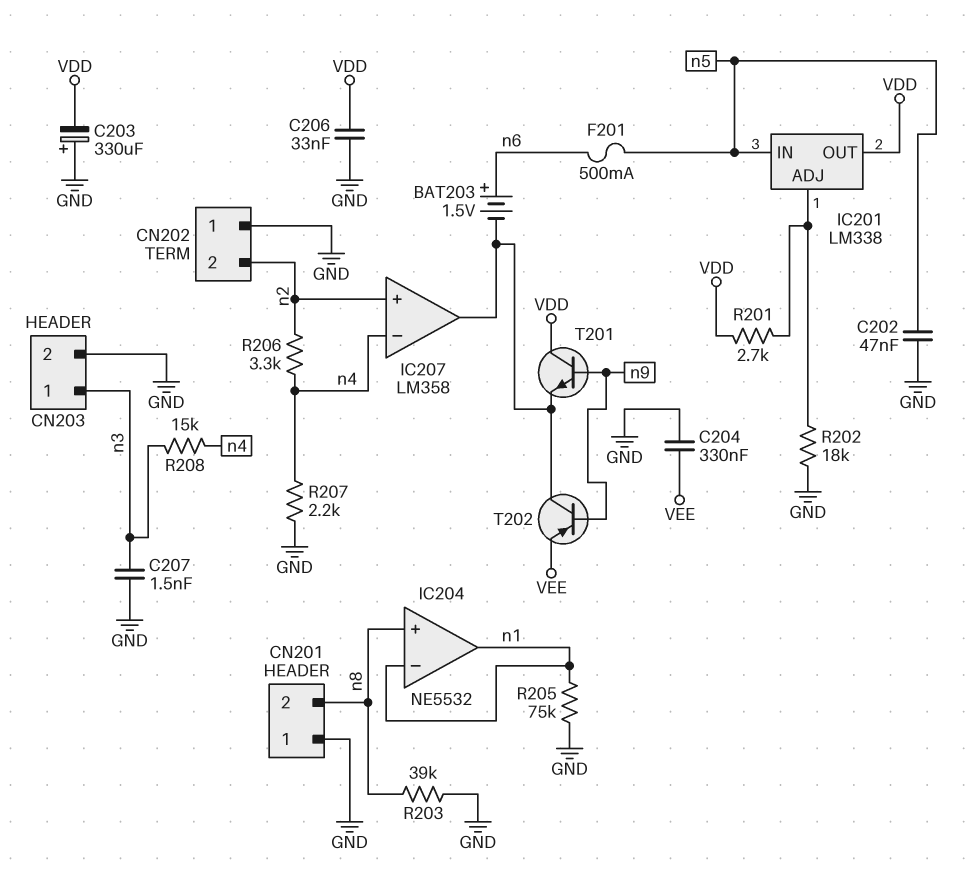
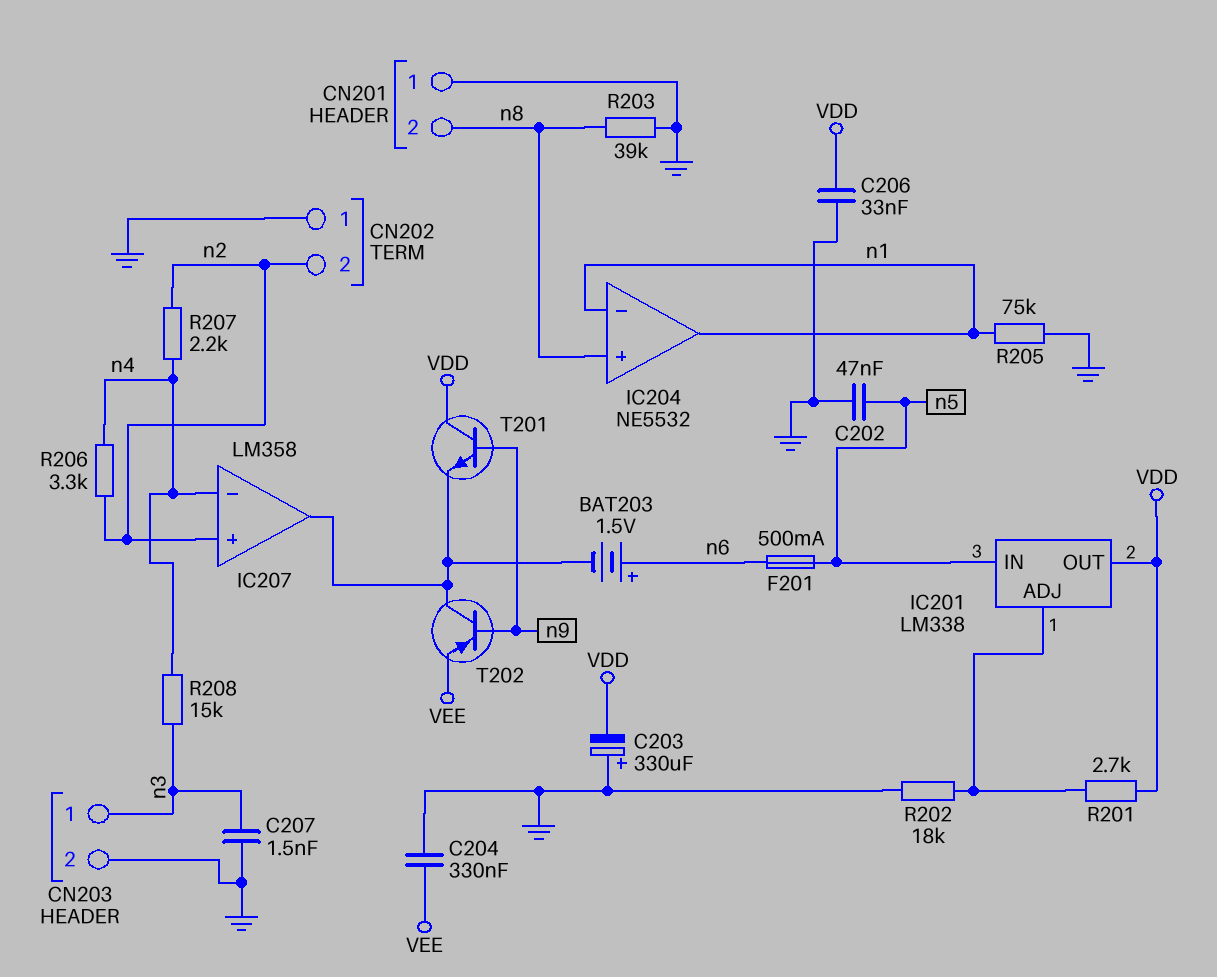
R207: 2.2k (GND, n4) -> 2.2k (n2, n4)

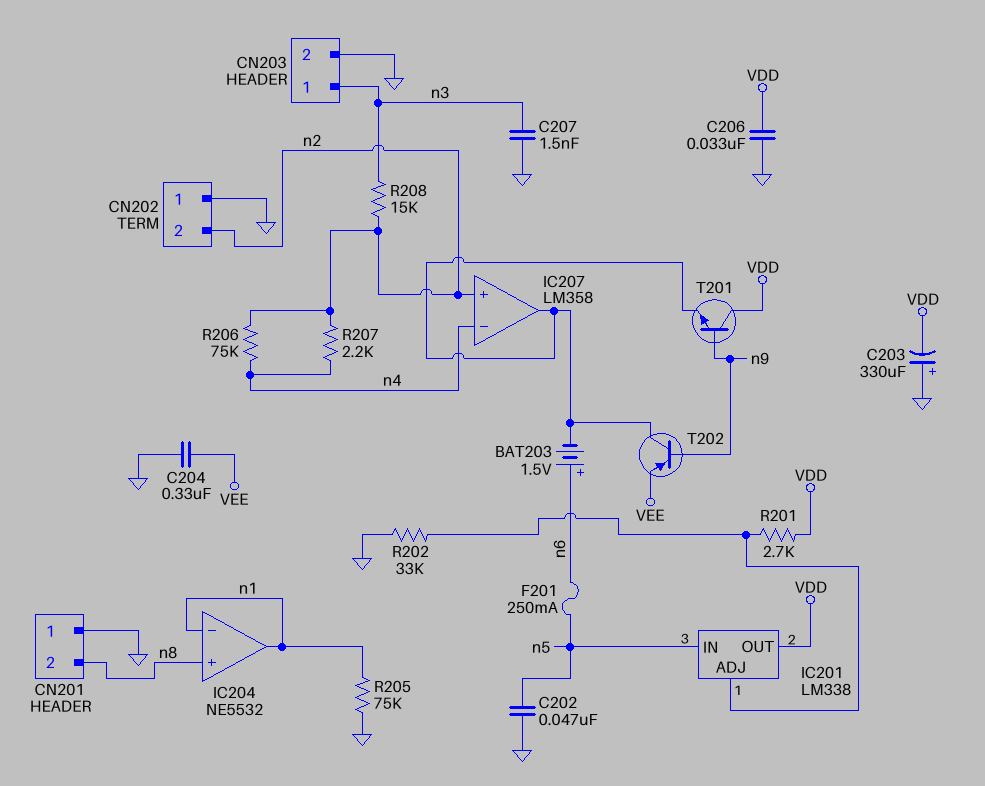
F201: 500mA (n5, n6) -> 250mA (n5, n6)
R202: 18k (GND, IC201/ADJ) -> 33k (GND, IC201/ADJ)
R203: 39k (GND, n8) -> none
R206: 3.3k (n2, n4) -> 75k (n2, n4)
R208: 15k (n3, n4) -> 15k (n2, n3)

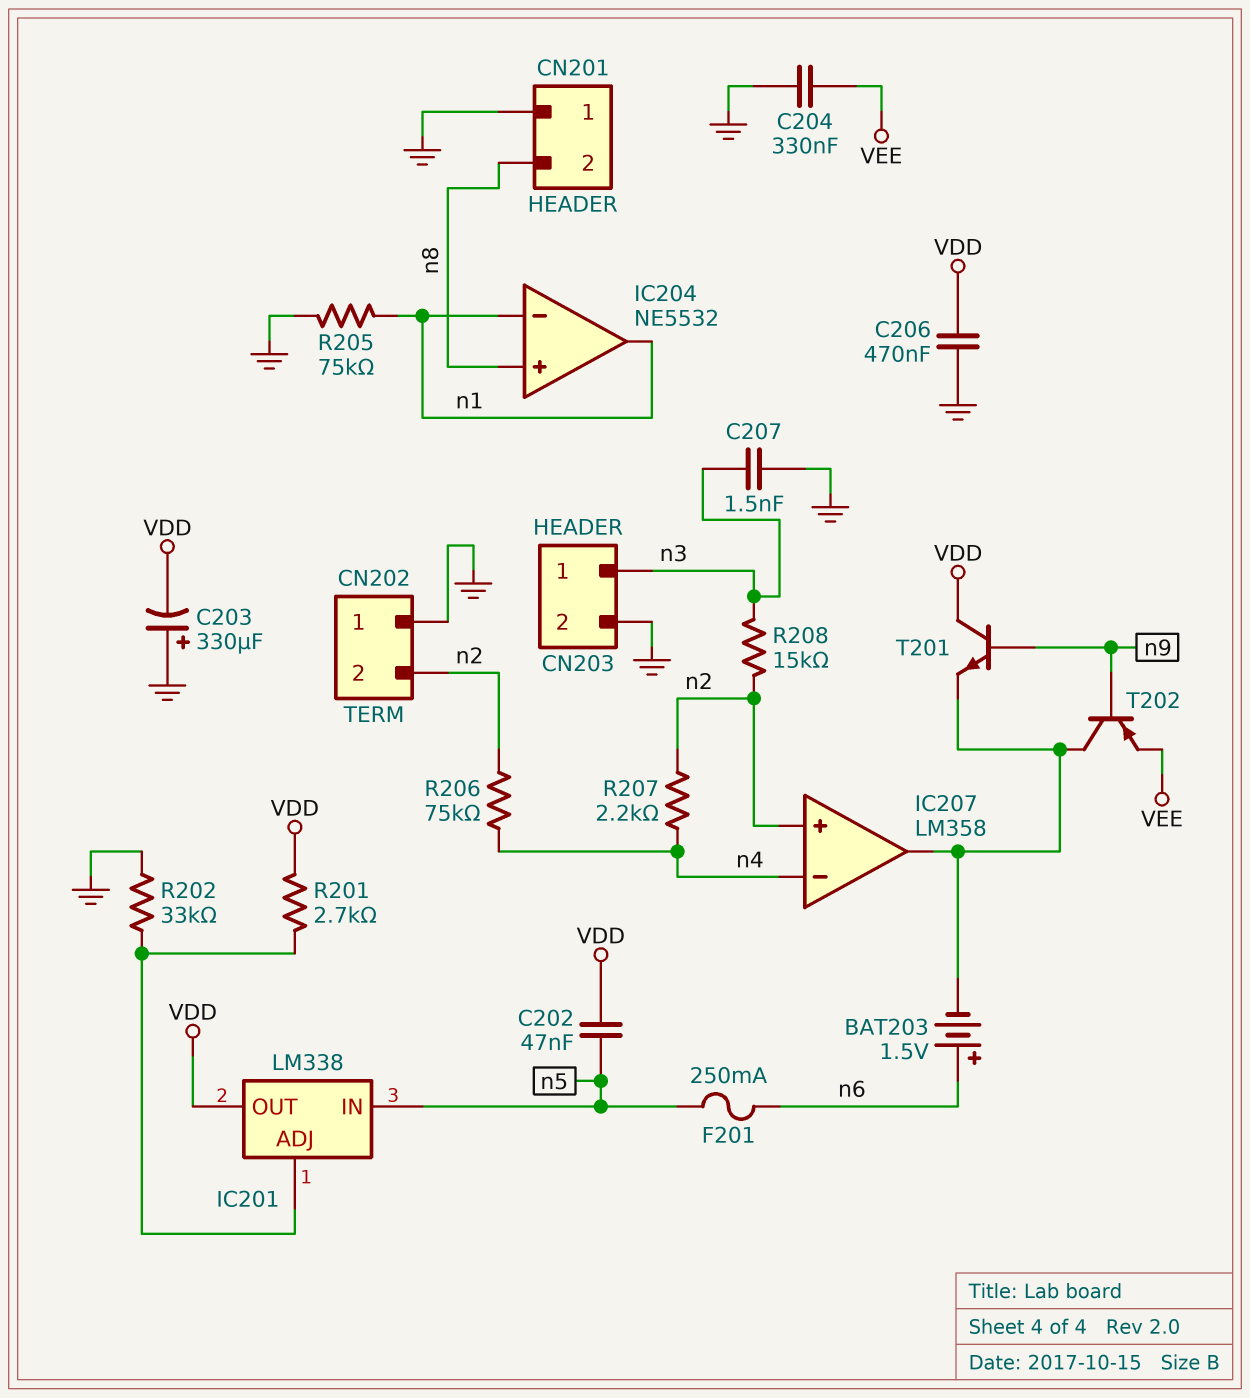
C202: 47nF (GND, n5) -> 47nF (VDD, n5)
C206: 33nF (GND, VDD) -> 470nF (GND, VDD)

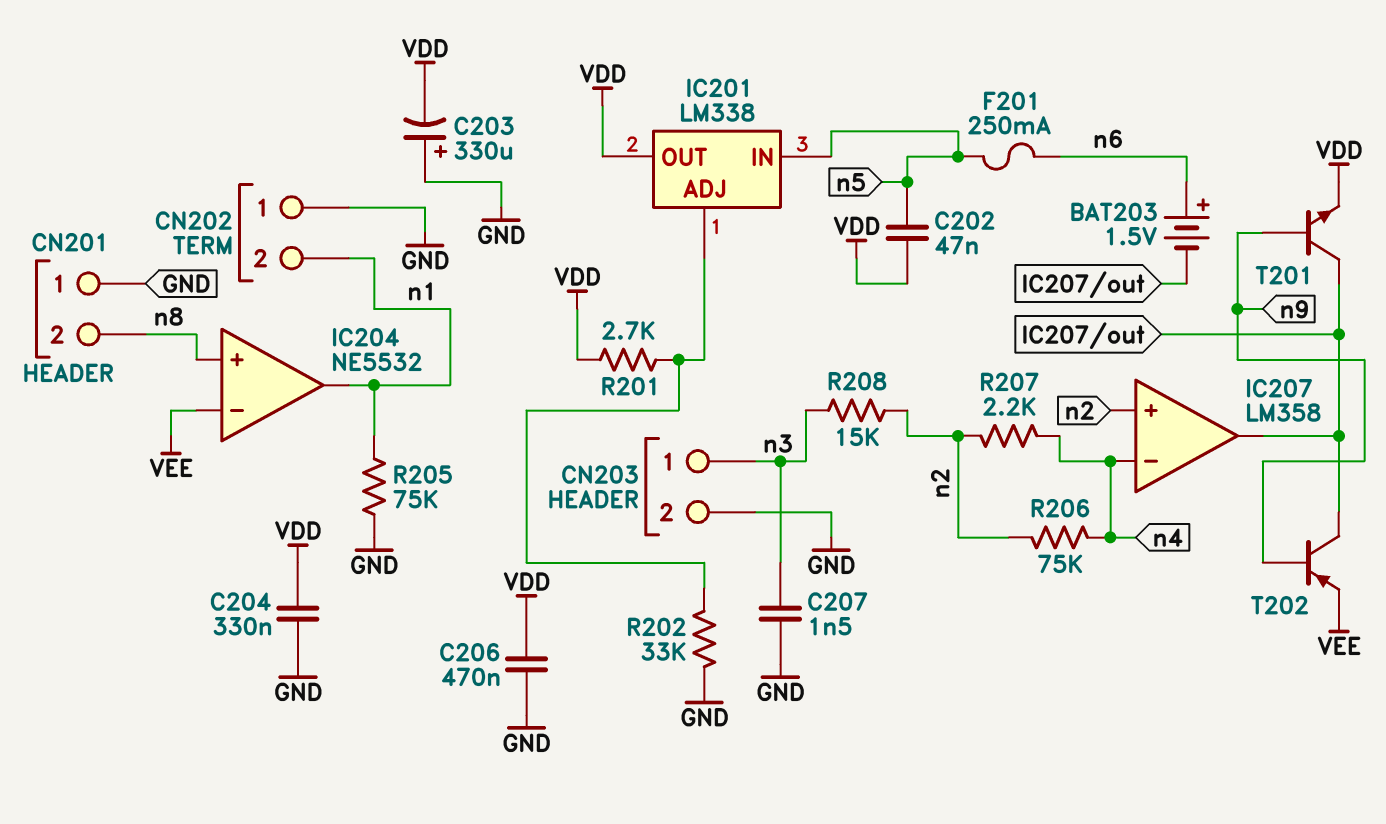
C204: 330nF (GND, VEE) -> 330nF (GND, VDD)
CN202 pin 2: n2 -> n1
IC204 pin in-: n1 -> VEE
T201: NPN (B n9, C VDD, E IC207/out) -> NPN (B n9, C IC207/out, E VDD)

